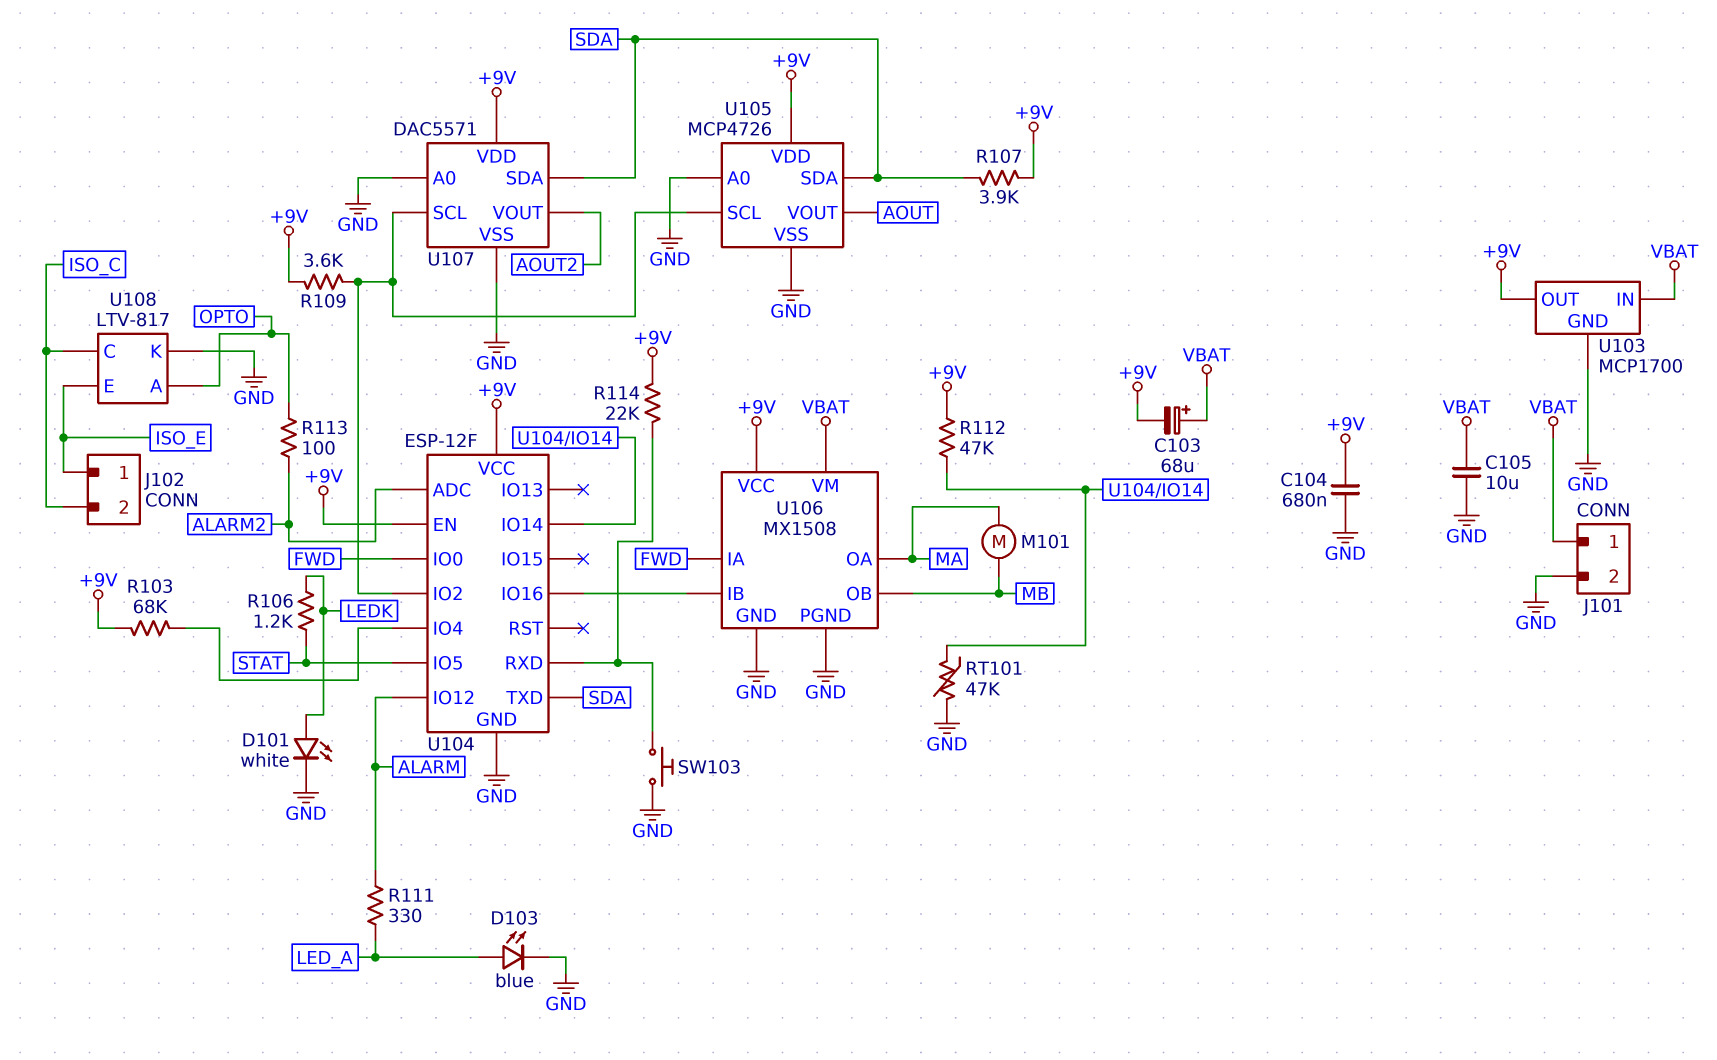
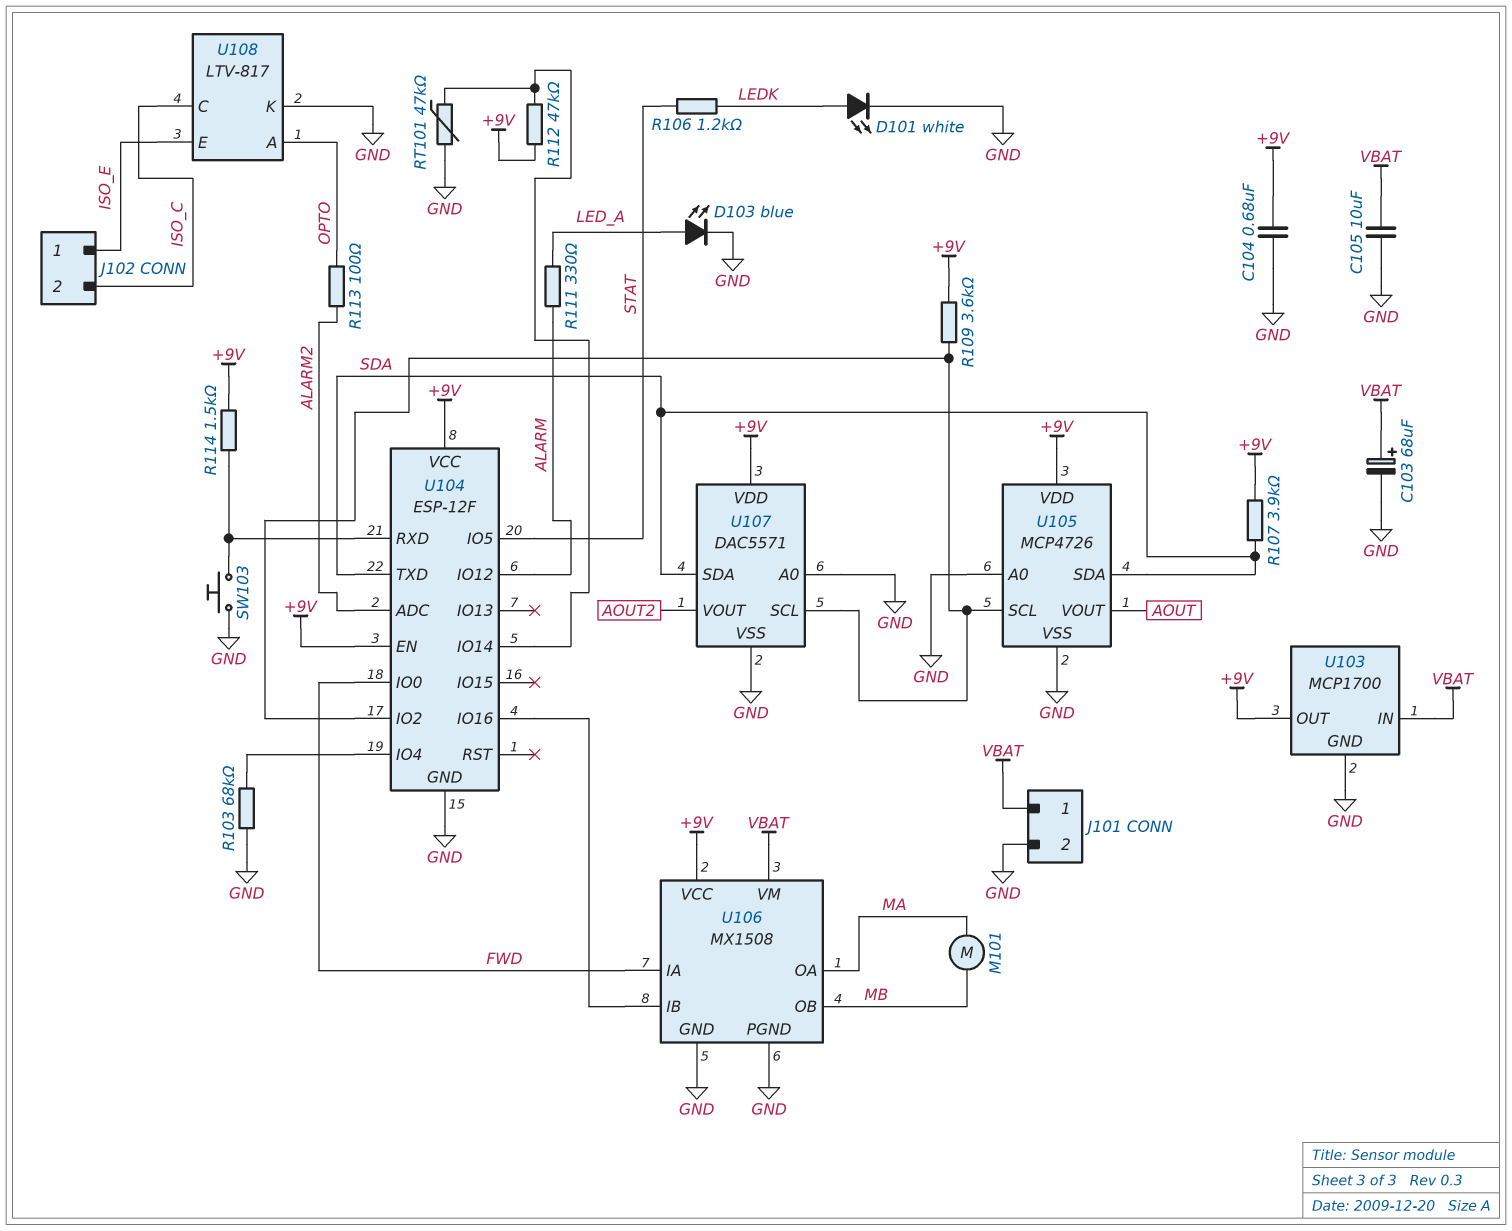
C103: 68uF (plus VBAT, minus +9V) -> 68uF (plus VBAT, minus GND)
R103: 68k (+9V, U104/IO4) -> 68k (GND, U104/IO4)
R114: 22k (+9V, U104/RXD) -> 1.5k (+9V, U104/RXD)

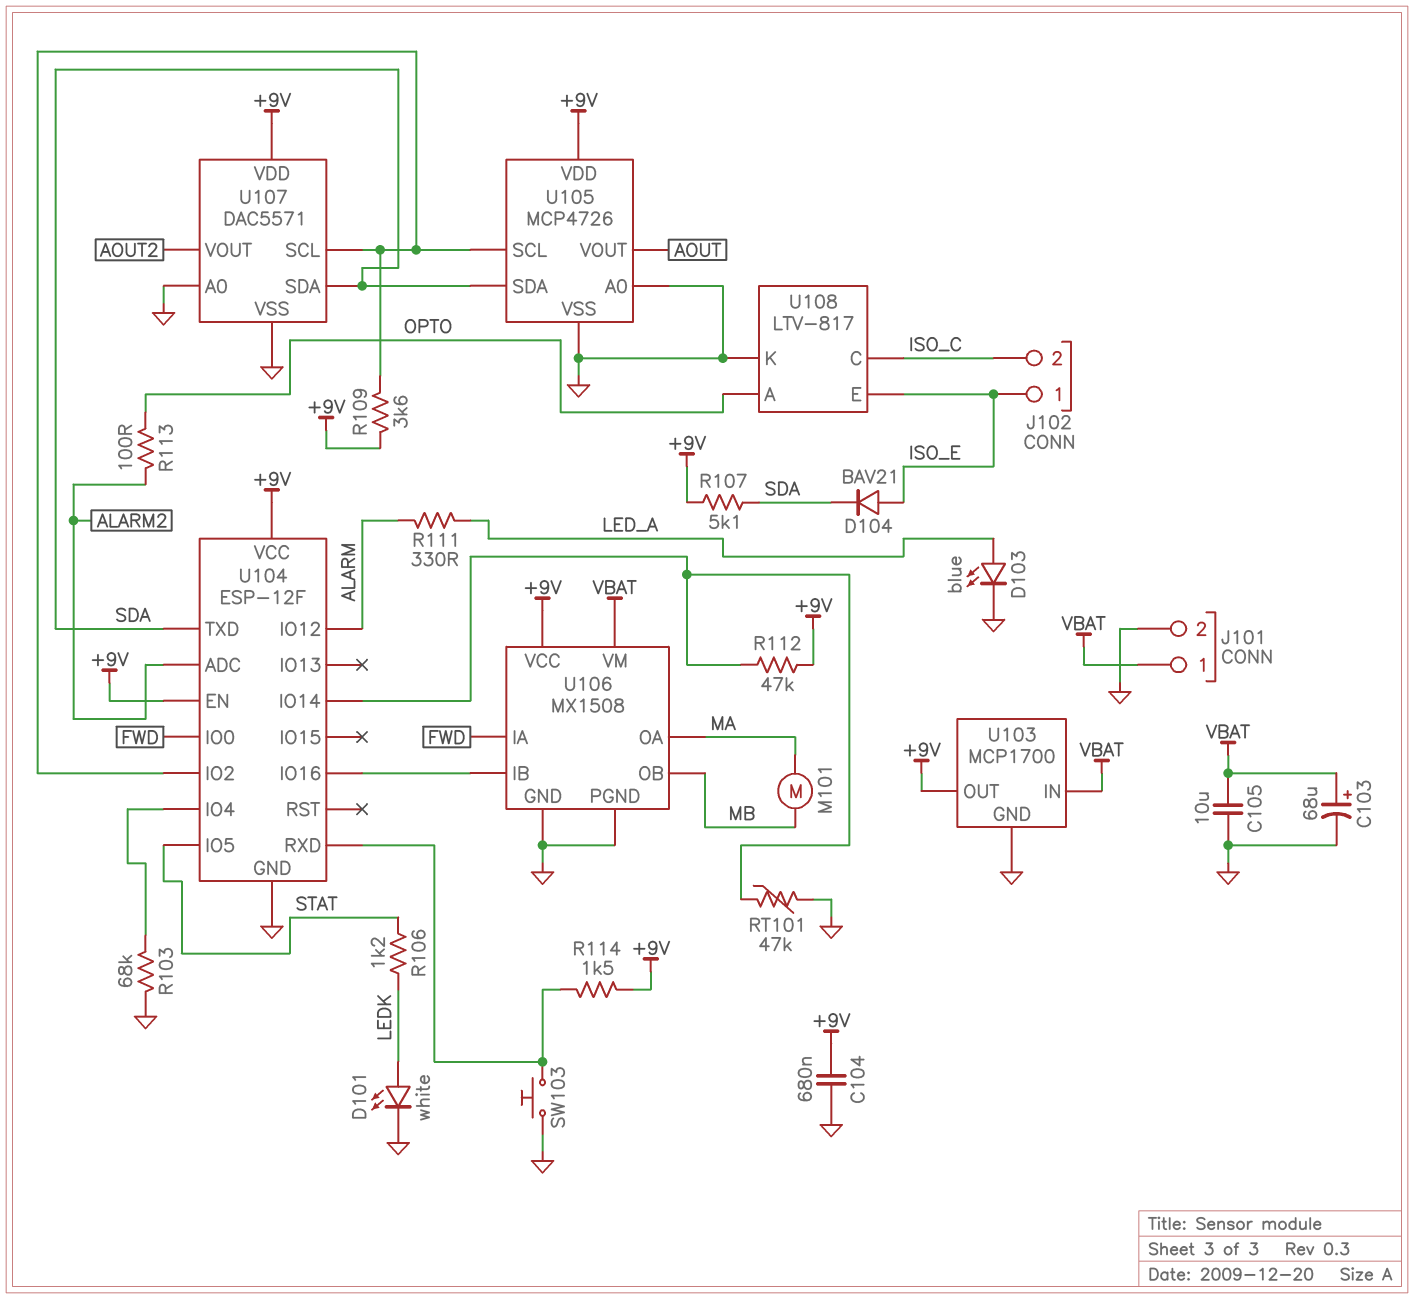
D104: none -> diode BAV21 (A ISO_E, K SDA)
R107: 3.9k (+9V, SDA) -> 5.1k (+9V, SDA)

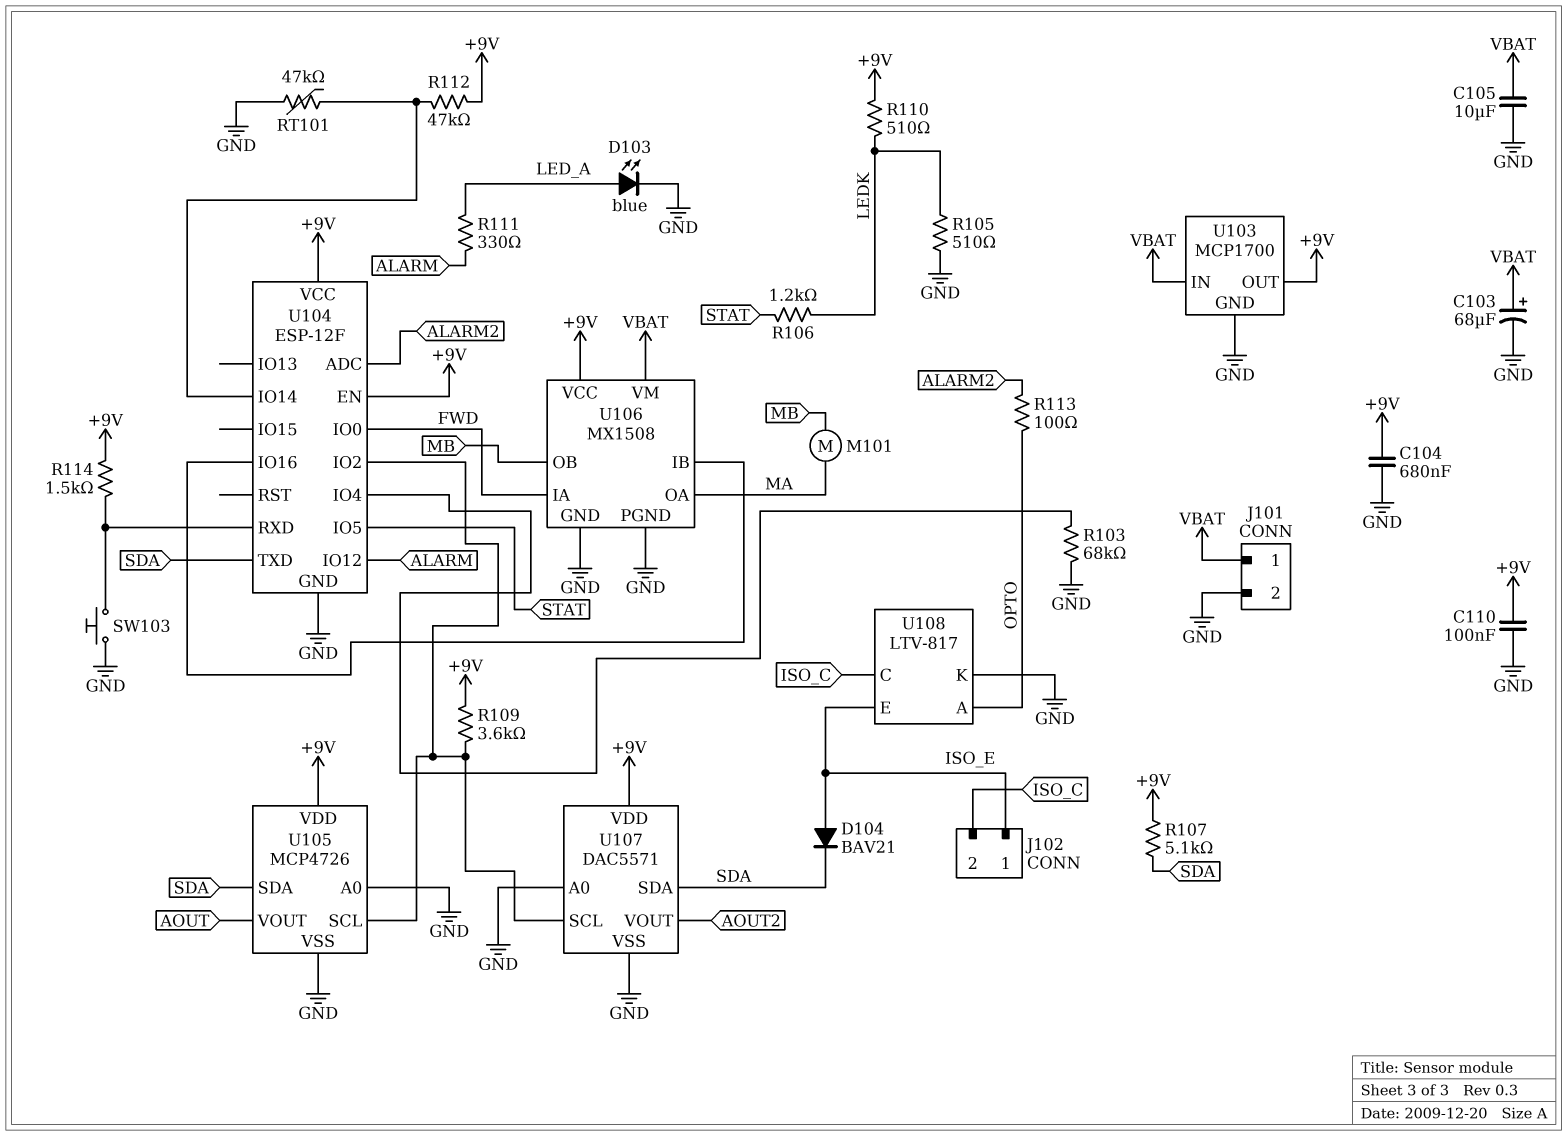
C110: none -> 100nF (+9V, GND)
D101: LED white (A LEDK, K GND) -> none
R105: none -> 510 (GND, LEDK)
R110: none -> 510 (+9V, LEDK)

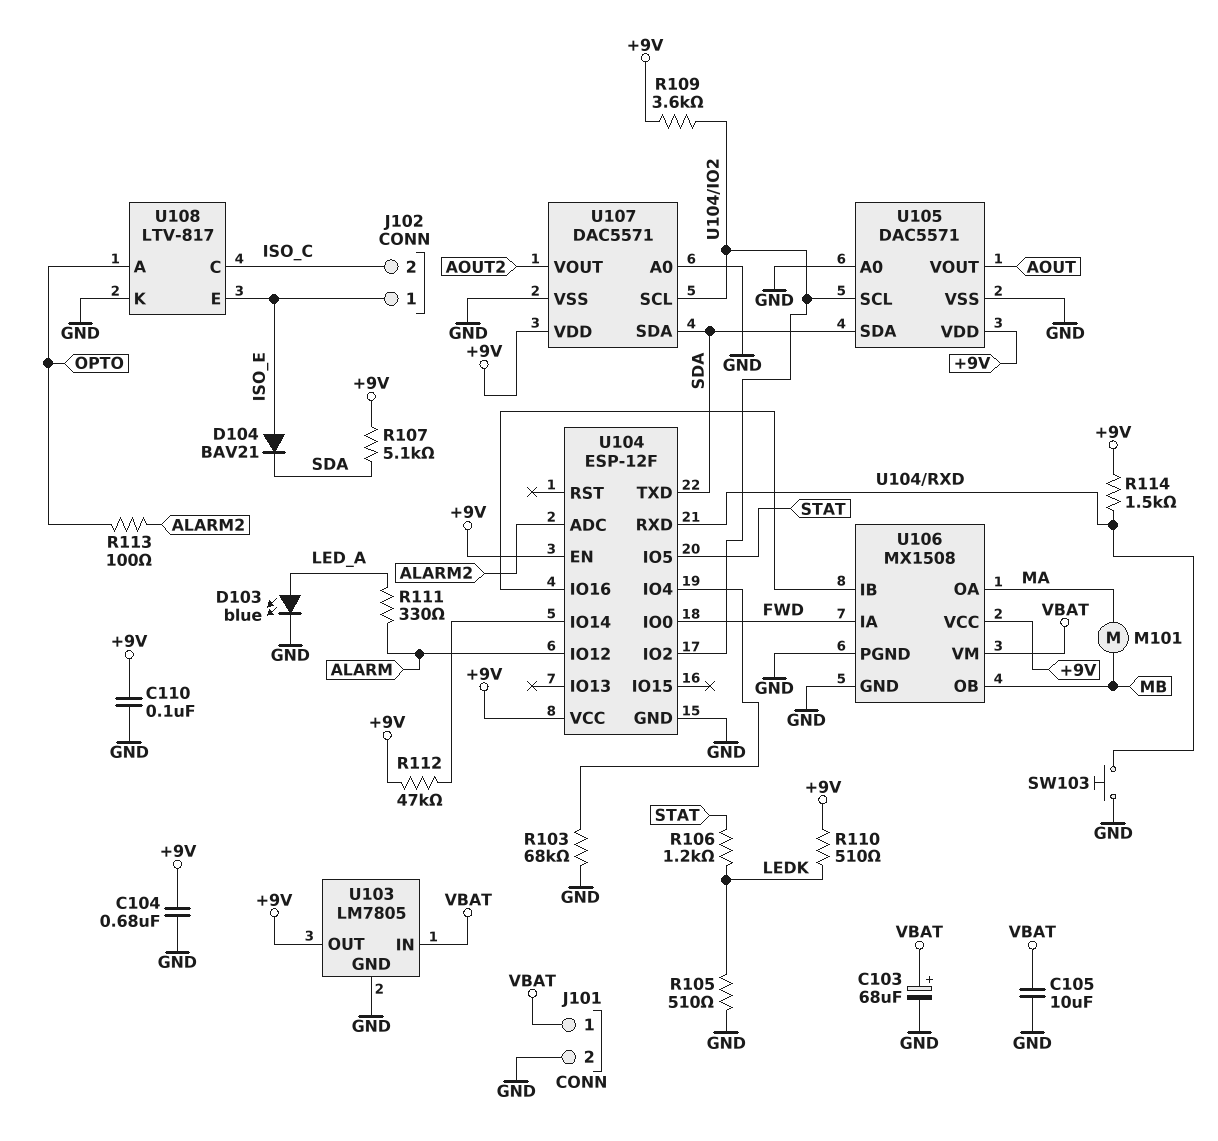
RT101: 47k (GND, U104/IO14) -> none
U103: MCP1700 -> LM7805
U105: MCP4726 -> DAC5571

